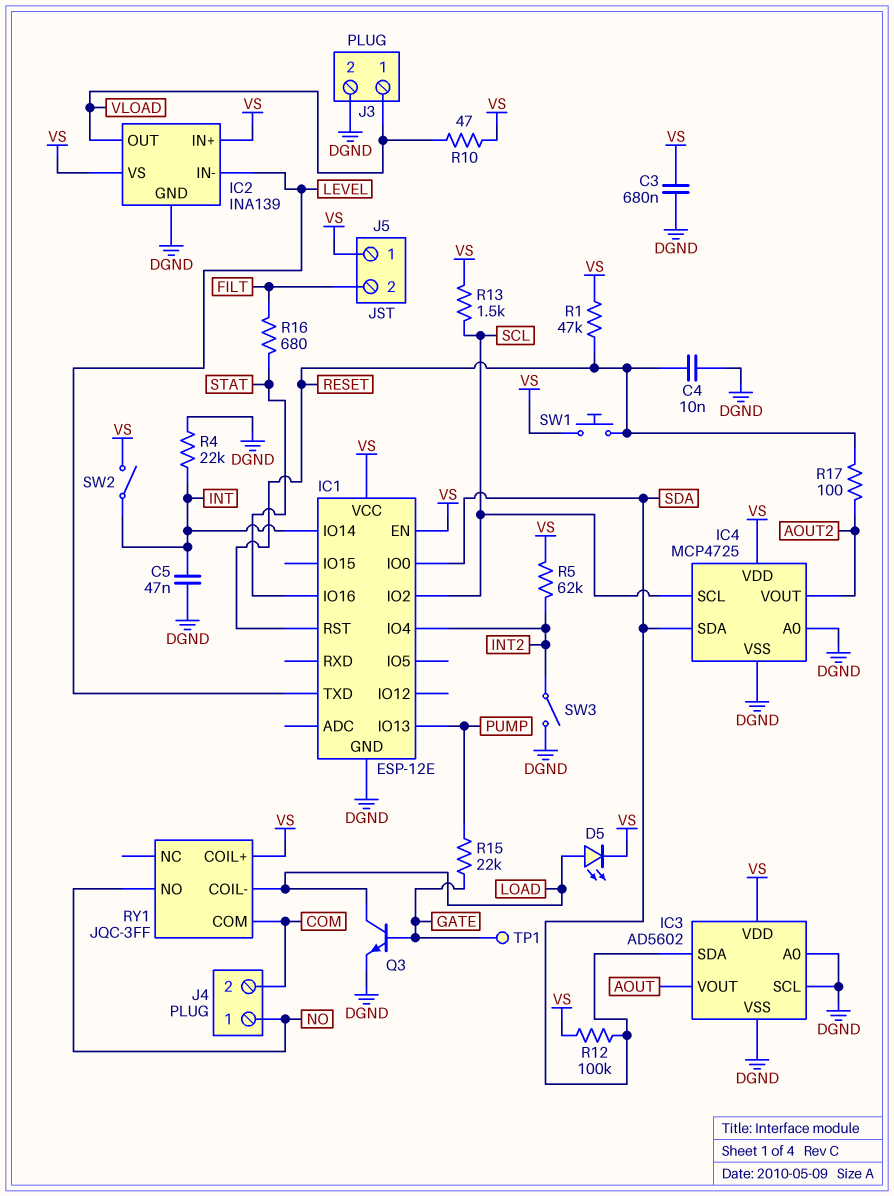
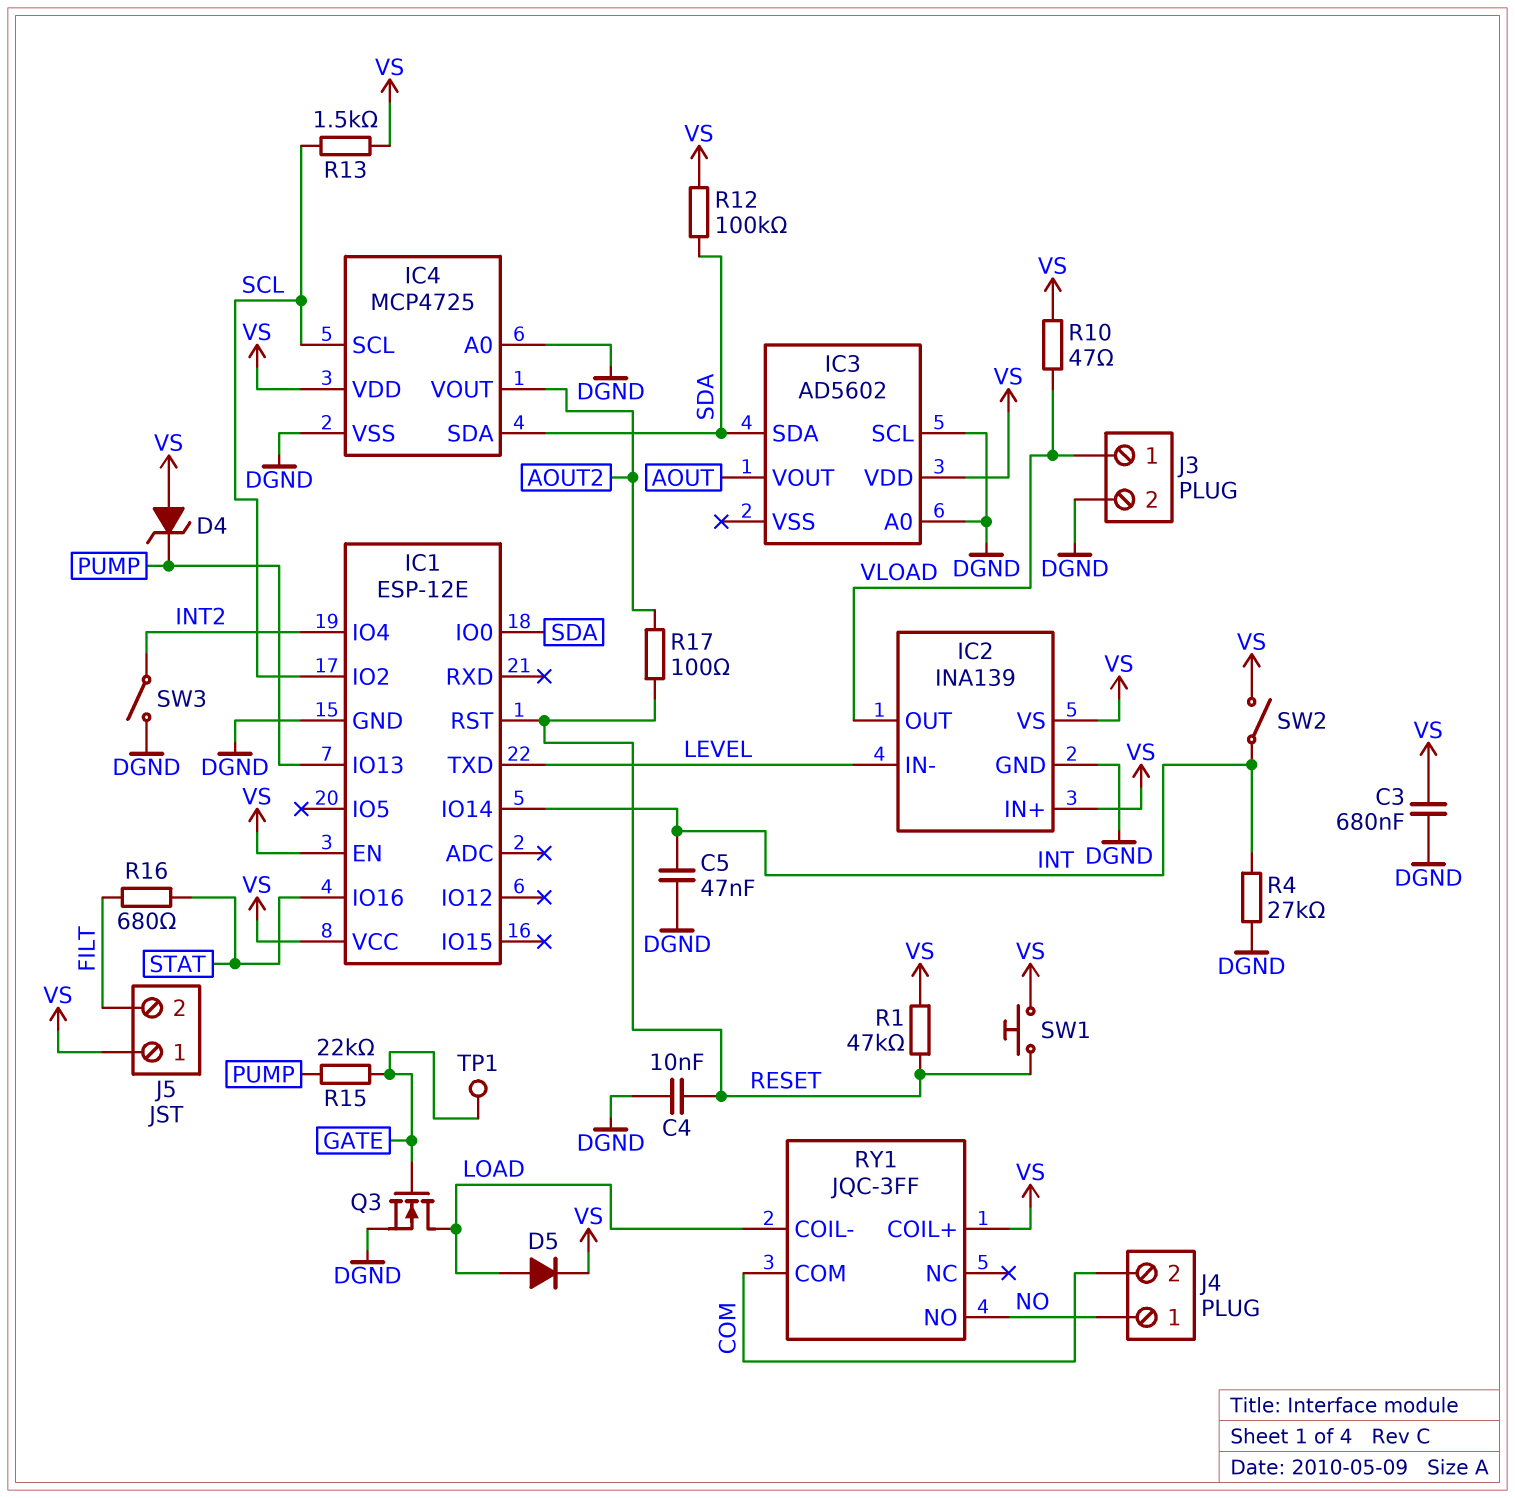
D4: none -> zener (A VS, K PUMP)
D5: LED (A LOAD, K VS) -> diode (A LOAD, K VS)
IC3 pin VSS: DGND -> none
Q3: NPN (B GATE, C LOAD, E DGND) -> NMOS (G GATE, D LOAD, S DGND)
R4: 22k (DGND, INT) -> 27k (DGND, INT)
R5: 62k (INT2, VS) -> none

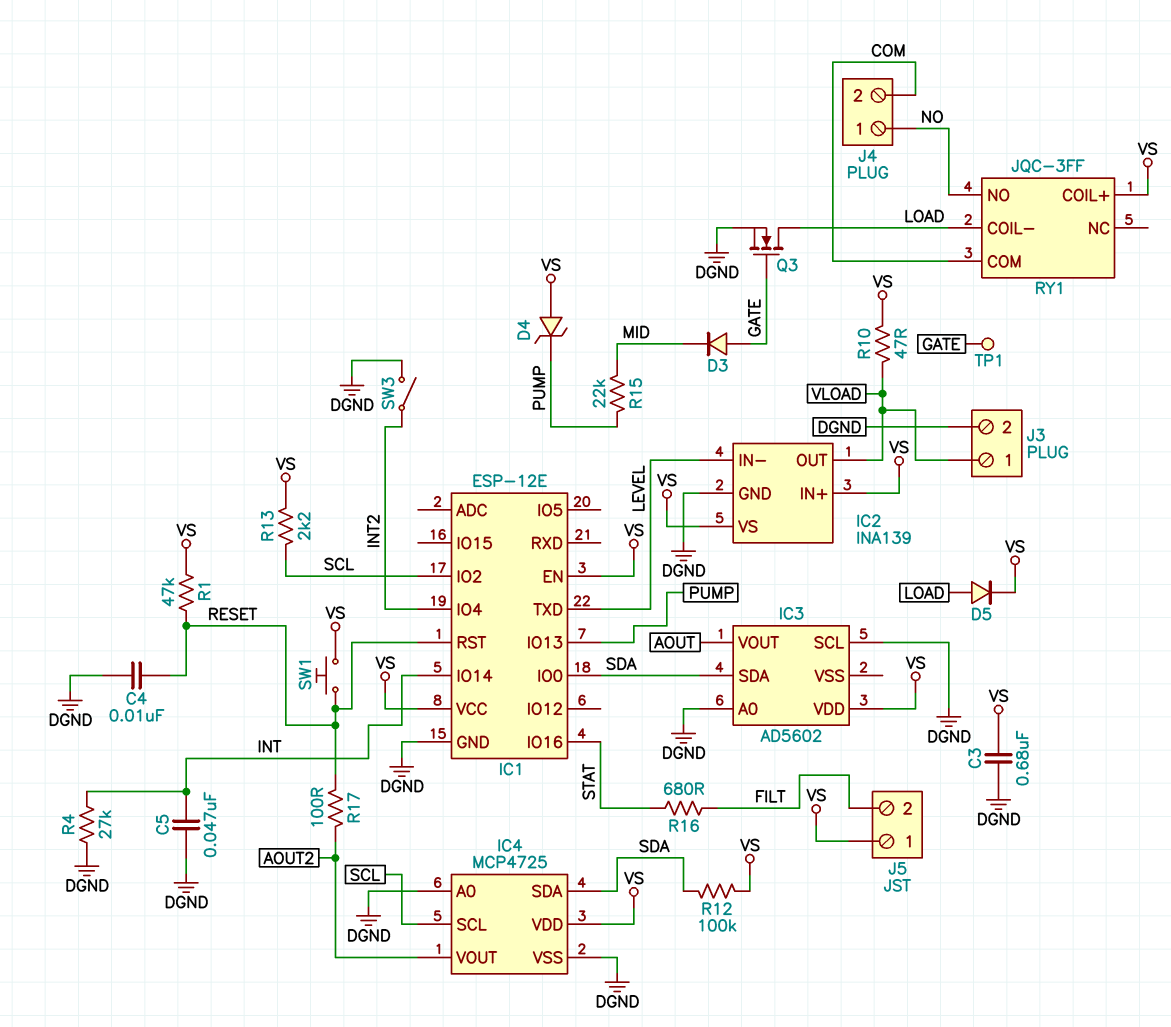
D3: none -> diode (A GATE, K MID)
R13: 1.5k (SCL, VS) -> 2.2k (SCL, VS)
R15: 22k (GATE, PUMP) -> 22k (MID, PUMP)
SW2: switch (INT, VS) -> none

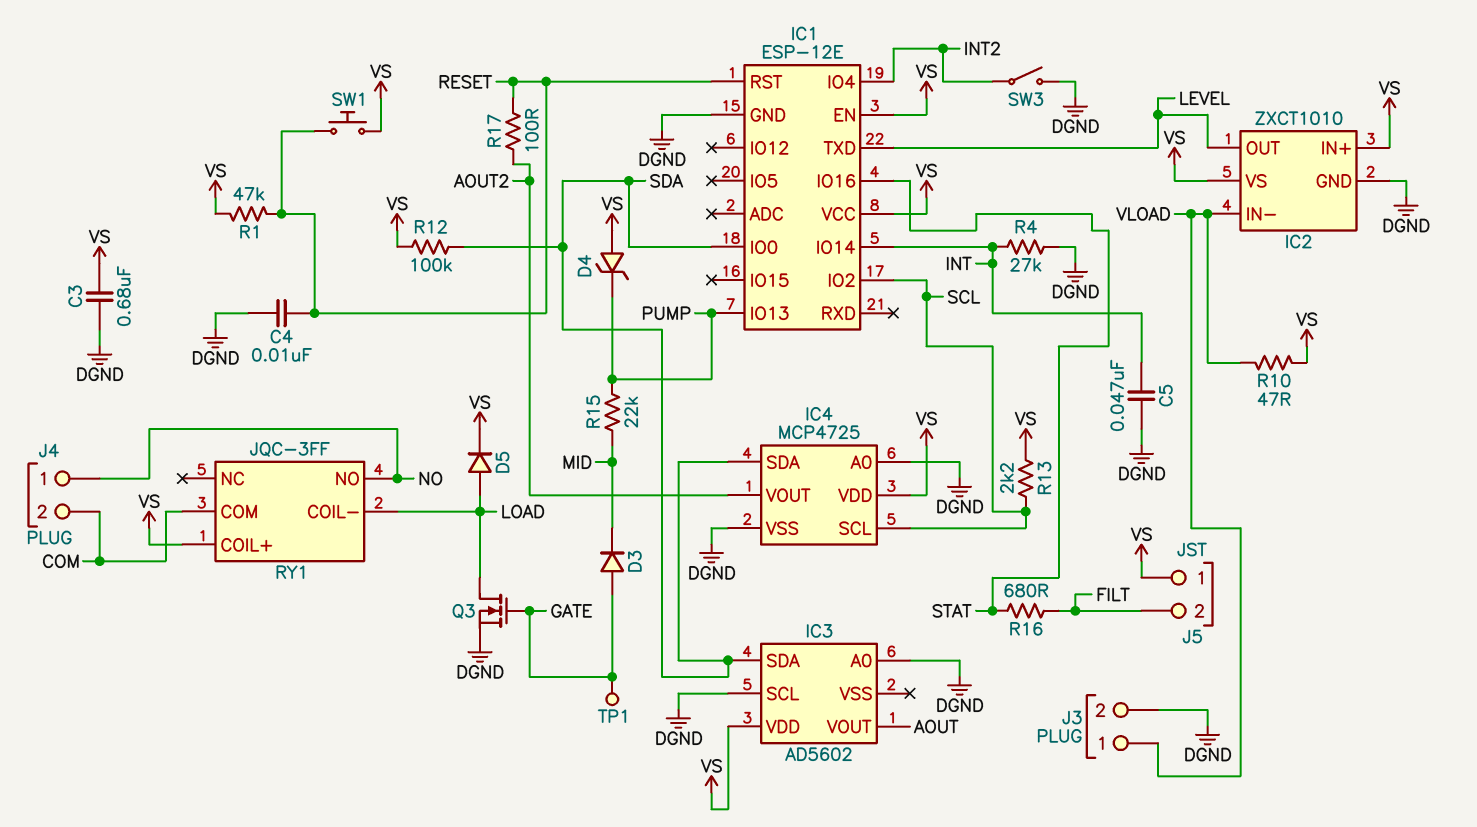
IC2: INA139 -> ZXCT1010
IC2 pin IN-: LEVEL -> VLOAD
IC2 pin OUT: VLOAD -> LEVEL

